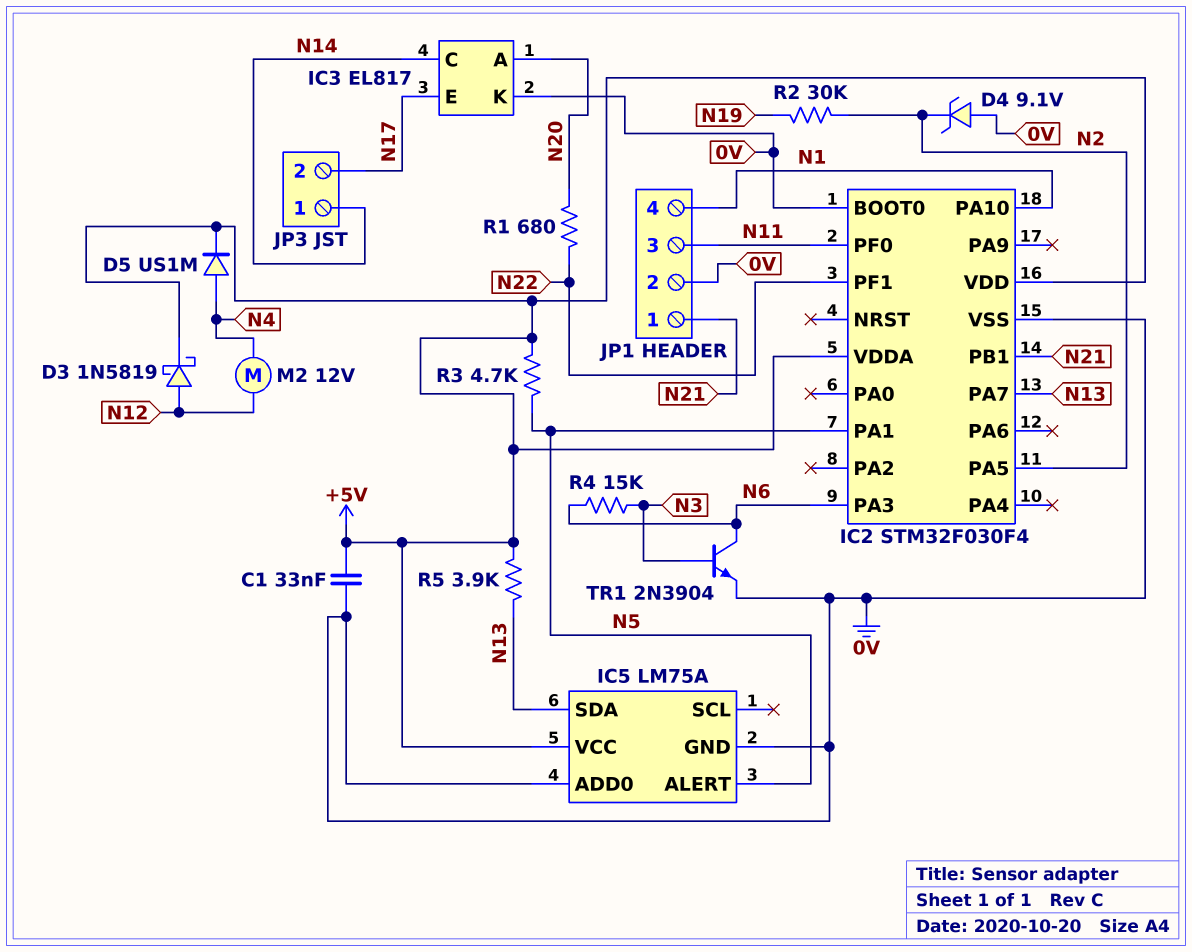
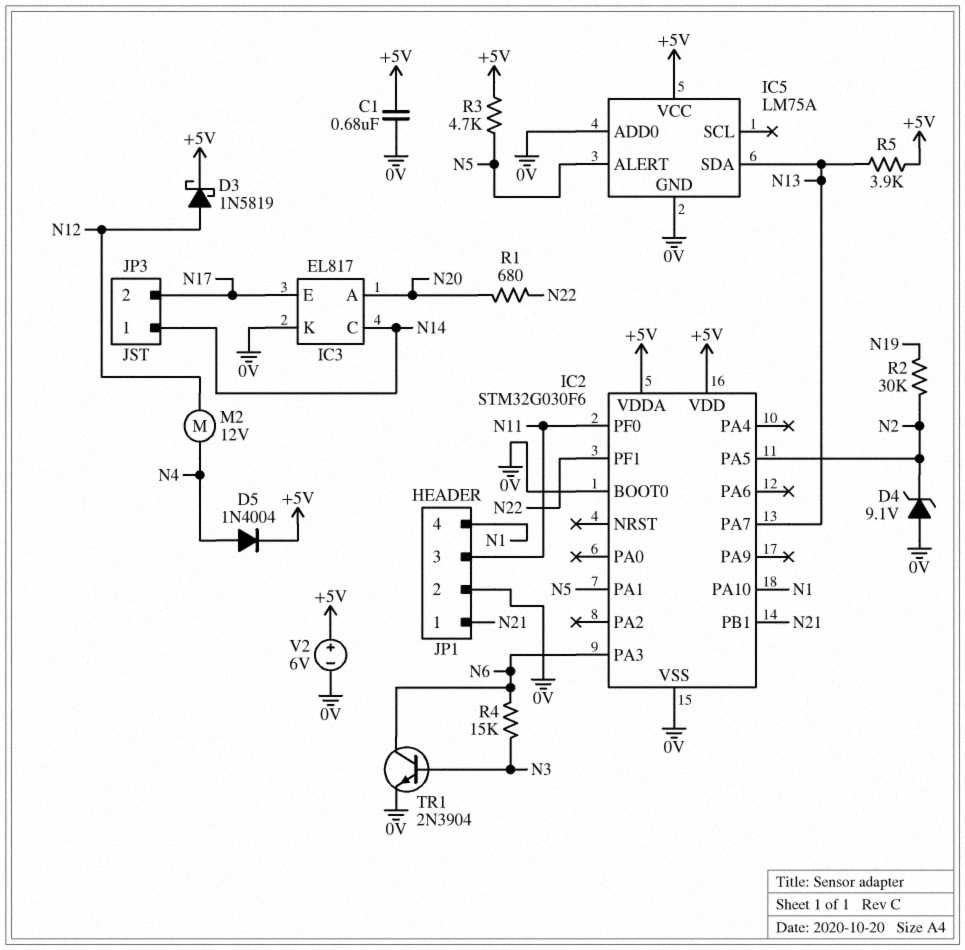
C1: 33nF (+5V, 0V) -> 680nF (+5V, 0V)
D5: diode US1M (A N4, K +5V) -> diode 1N4004 (A N4, K +5V)
IC2: STM32F030F4 -> STM32G030F6
V2: none -> 6V (plus +5V, minus 0V)

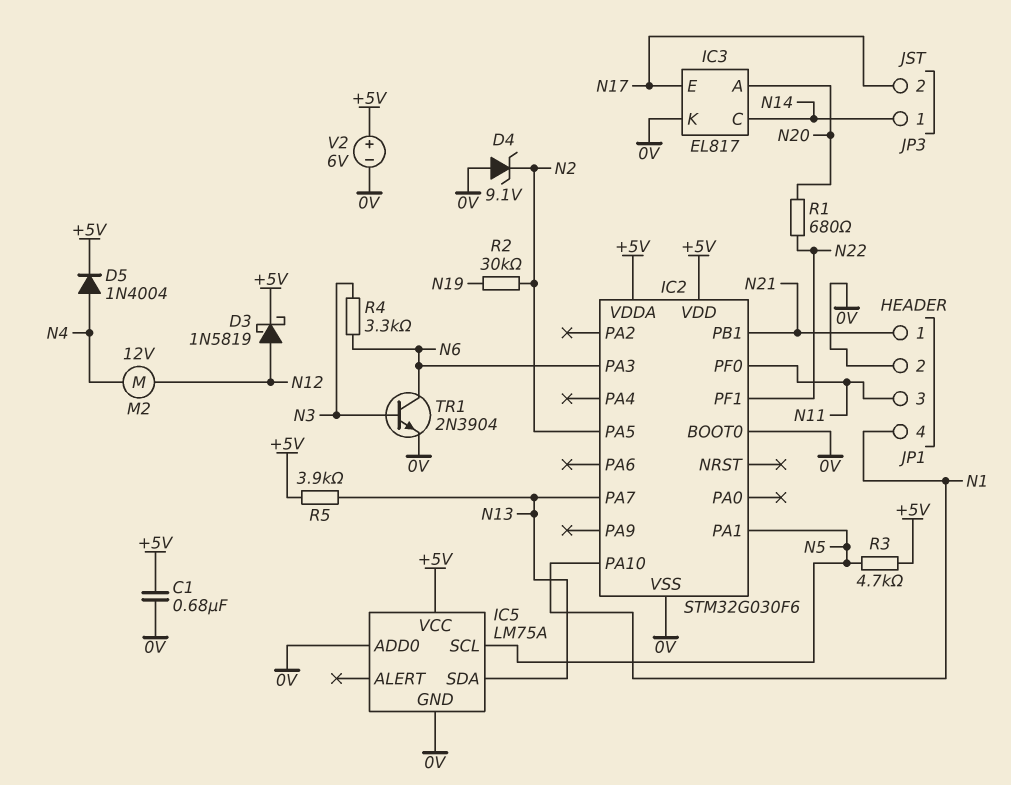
IC5 pin ALERT: N5 -> none
IC5 pin SCL: none -> N5
R4: 15k (N3, N6) -> 3.3k (N3, N6)

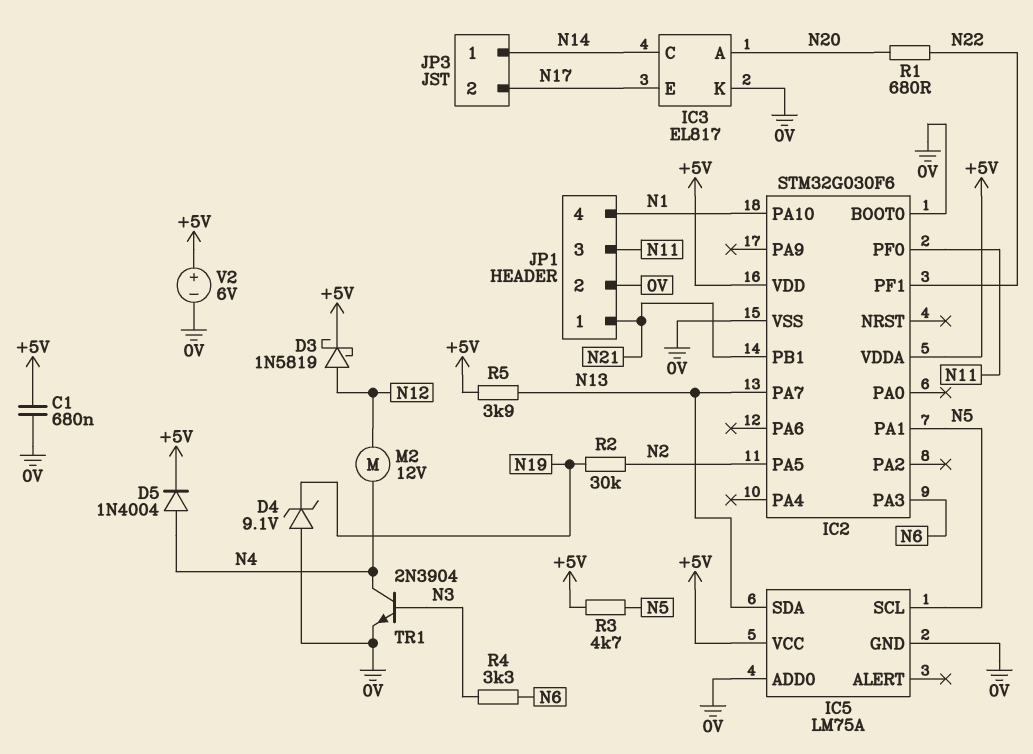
D4: zener 9.1V (A 0V, K N2) -> zener 9.1V (A 0V, K N19)
TR1: NPN 2N3904 (B N3, C N6, E 0V) -> NPN 2N3904 (B N3, C N4, E 0V)

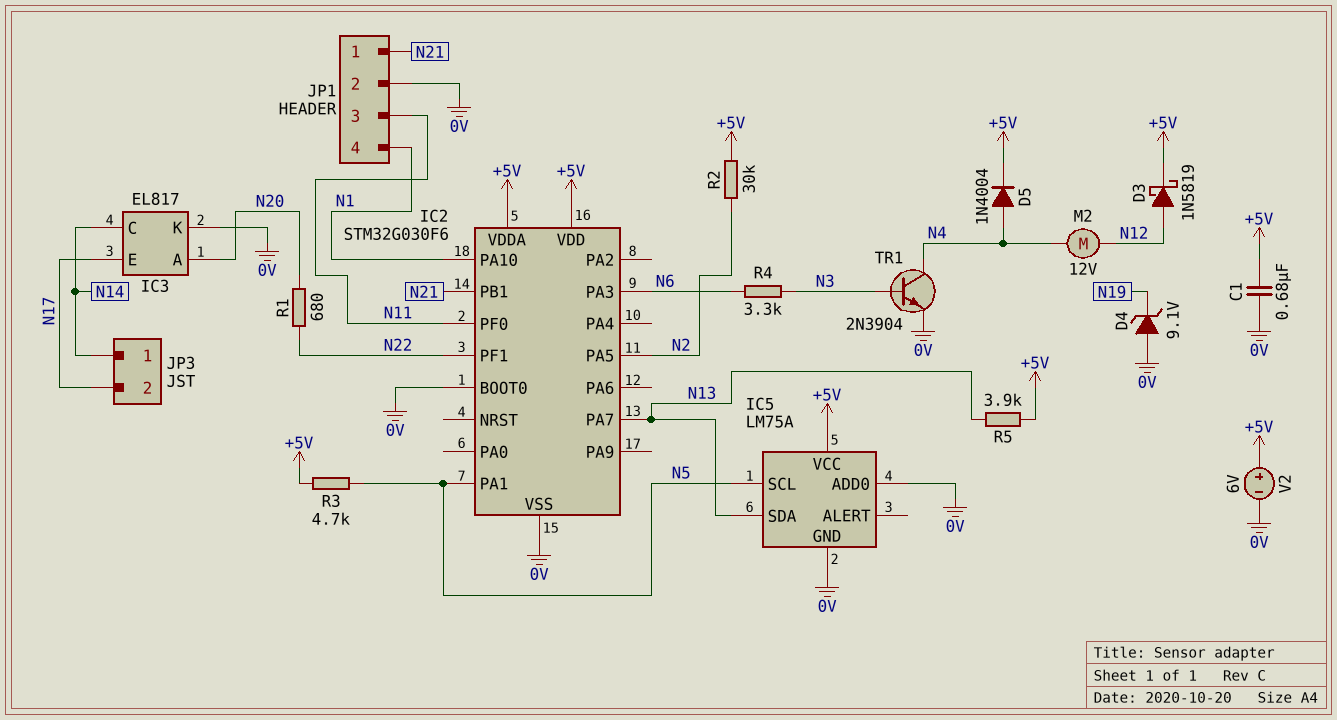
R2: 30k (N2, N19) -> 30k (+5V, N2)

